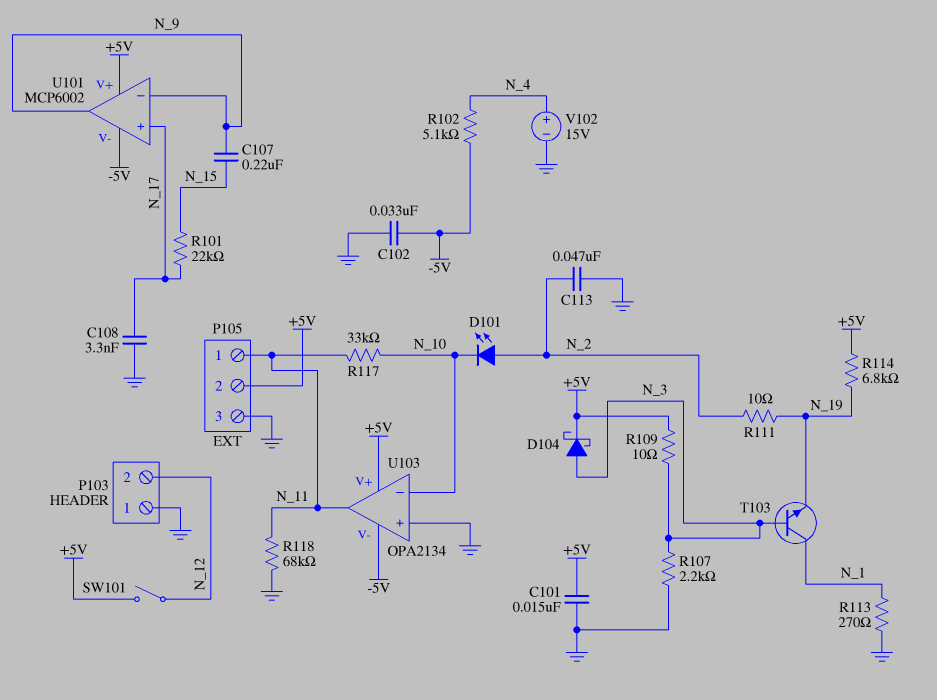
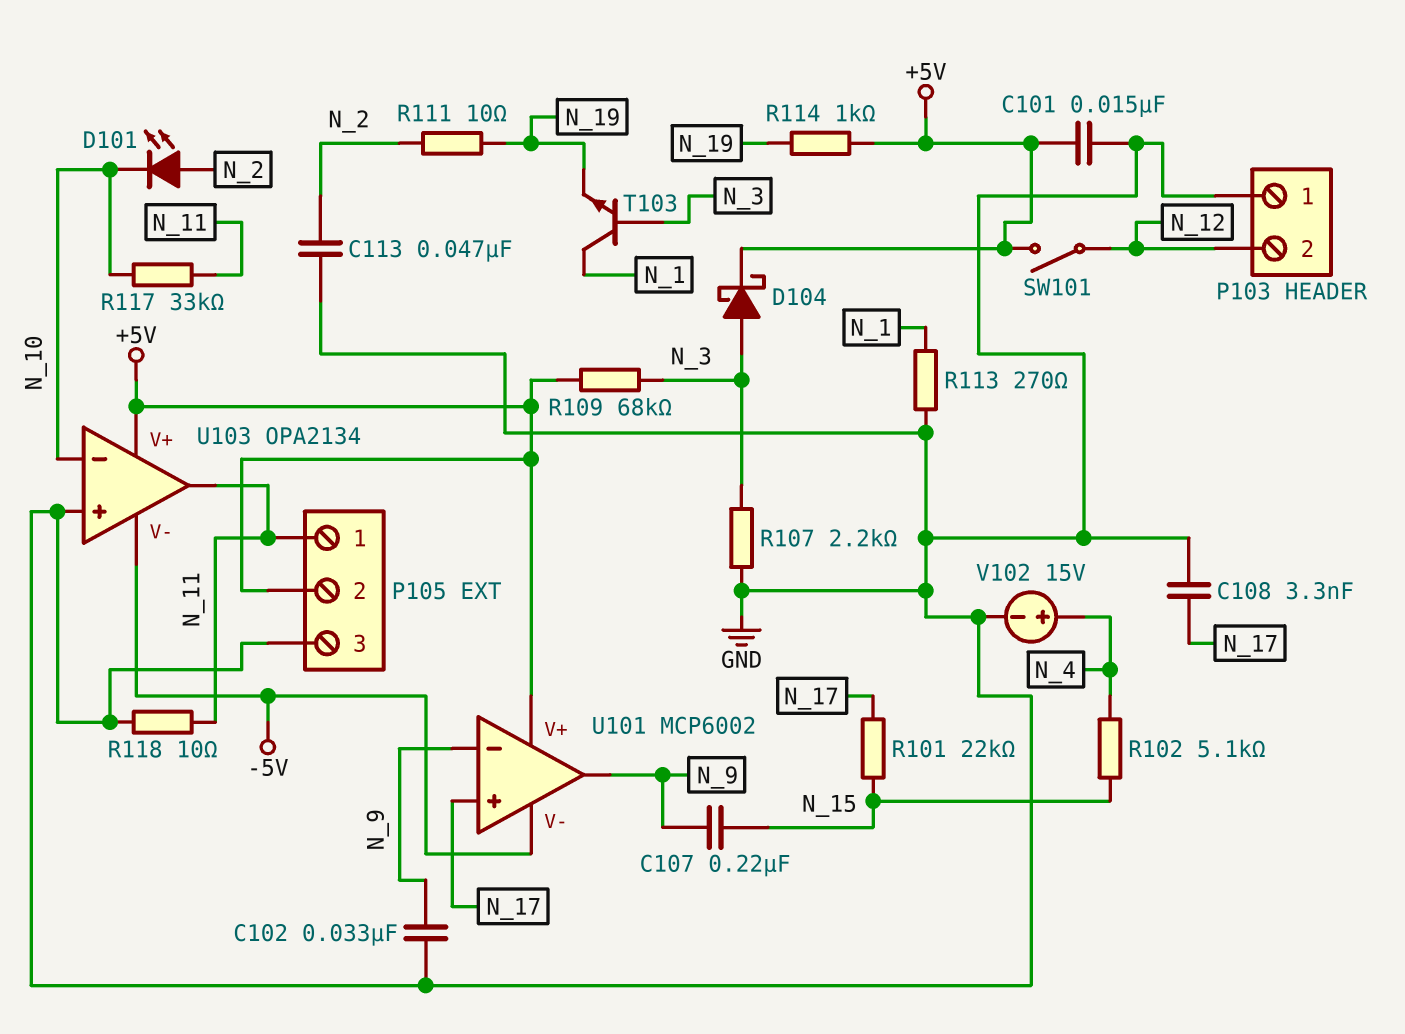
C102: 33nF (-5V, GND) -> 33nF (GND, N_9)
R102: 5.1k (-5V, N_4) -> 5.1k (N_4, N_15)
R109: 10 (+5V, N_3) -> 68k (+5V, N_3)
R114: 6.8k (+5V, N_19) -> 1k (+5V, N_19)
R118: 68k (GND, N_11) -> 10 (GND, N_11)

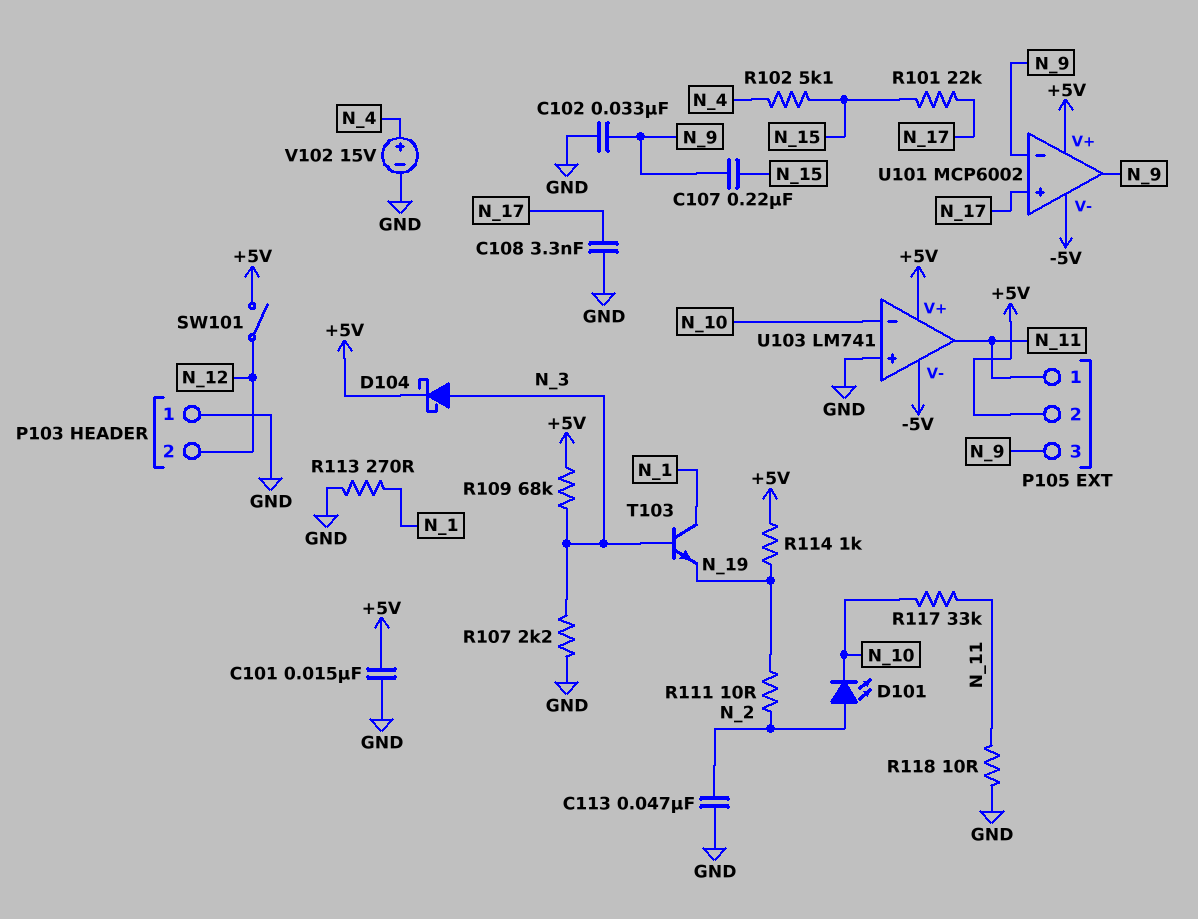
P105 pin 3: GND -> N_9
U103: OPA2134 -> LM741

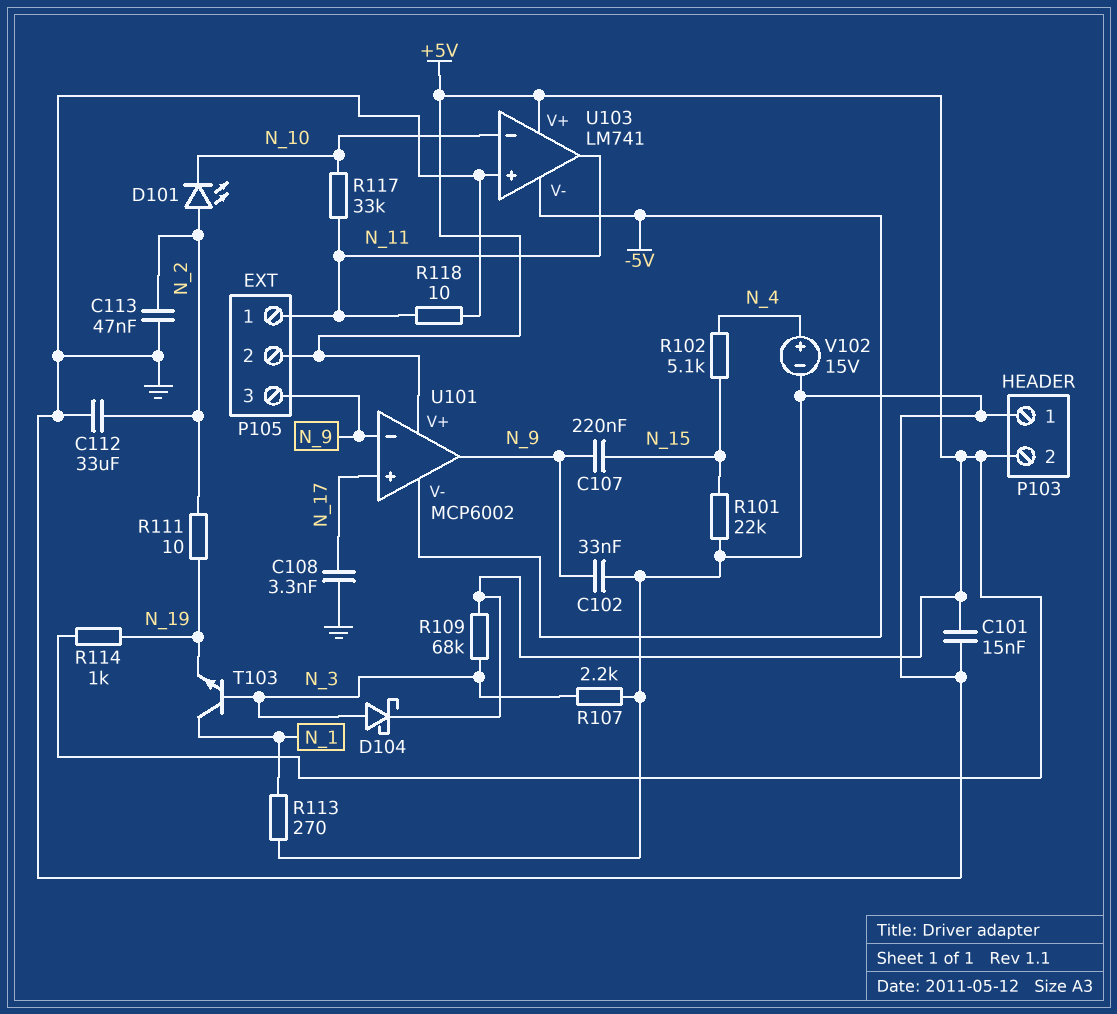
C112: none -> 33uF (GND, N_2)
P103 pin 2: N_12 -> +5V
R101: 22k (N_15, N_17) -> 22k (GND, N_15)
SW101: switch (+5V, N_12) -> none

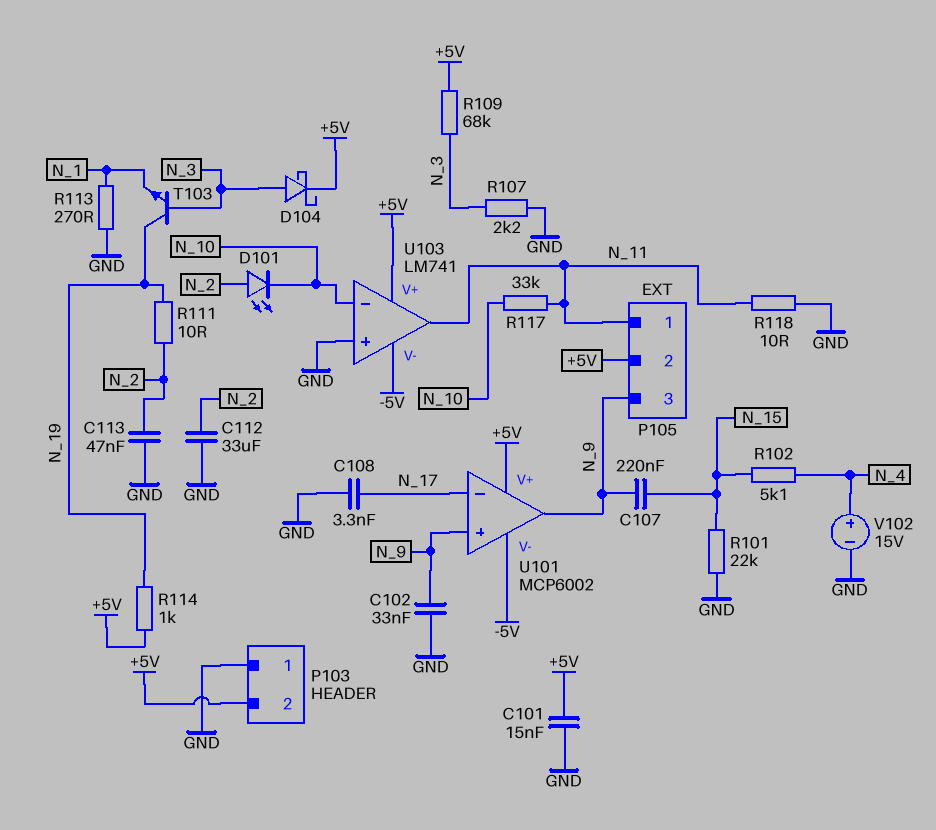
T103: NPN (B N_3, C N_1, E N_19) -> NPN (B N_3, C N_19, E N_1)
U101 pin in+: N_17 -> N_9
U101 pin in-: N_9 -> N_17

